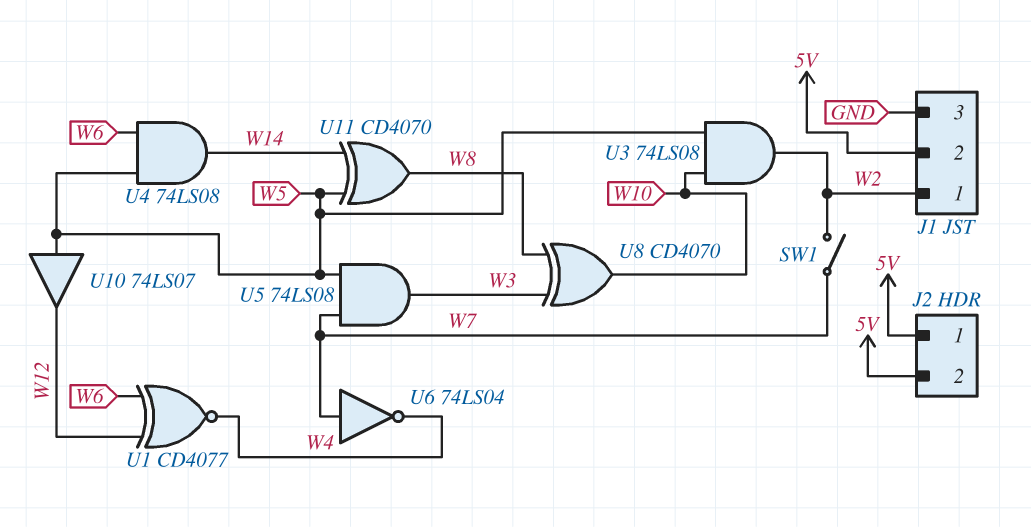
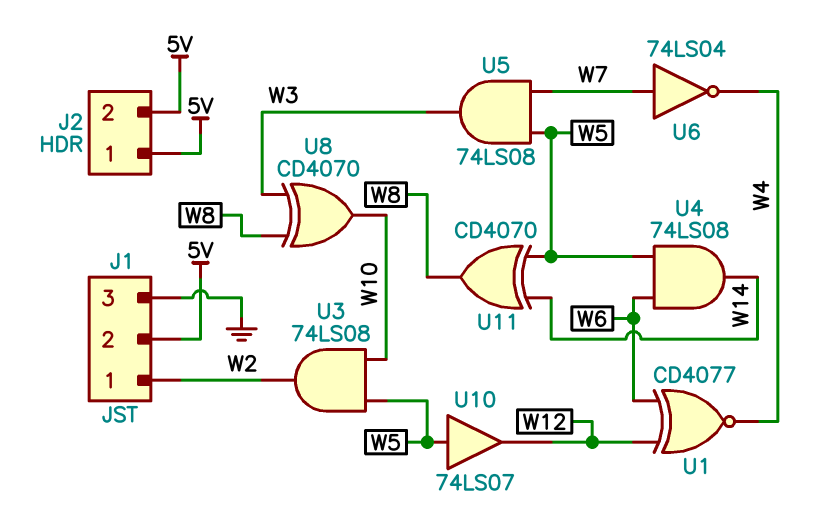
SW1: switch (W2, W7) -> none

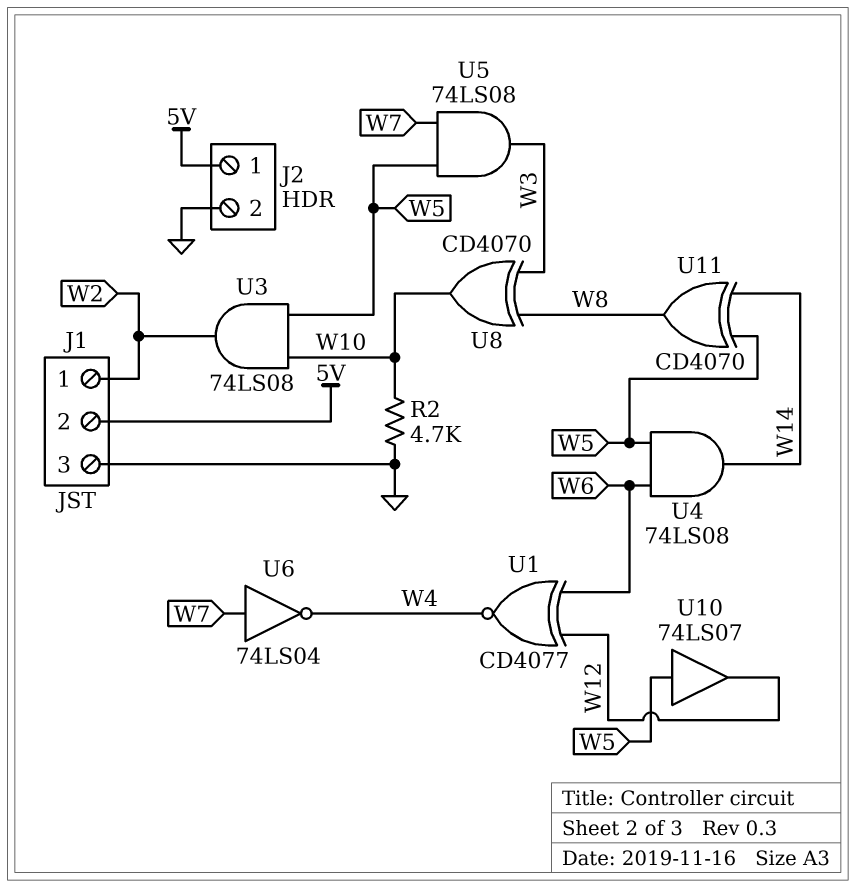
J2 pin 2: 5V -> GND
R2: none -> 4.7k (GND, W10)

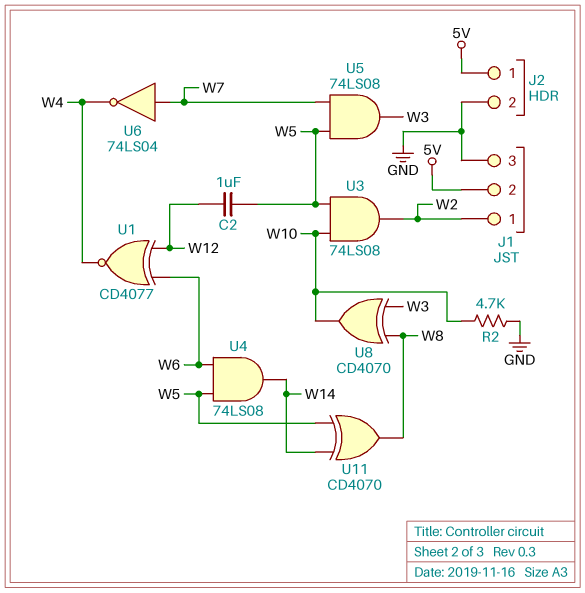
C2: none -> 1uF (W5, W12)
U10: buffer 74LS07 (in W5, out W12) -> none

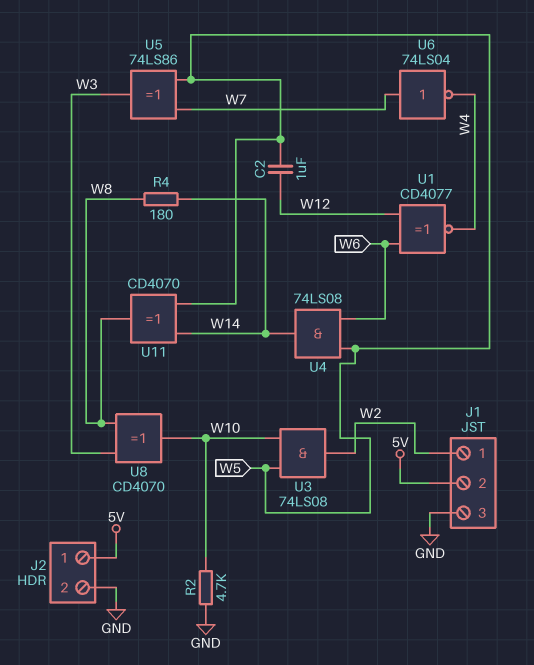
R4: none -> 180 (W8, W14)
U5: AND 74LS08 (in W5, in W7, out W3) -> XOR 74LS86 (in W5, in W7, out W3)

